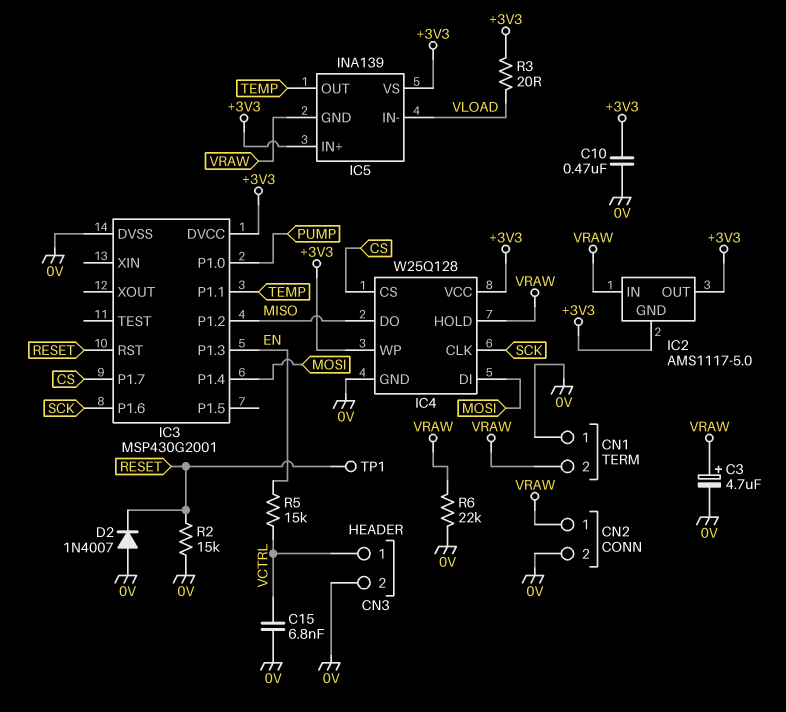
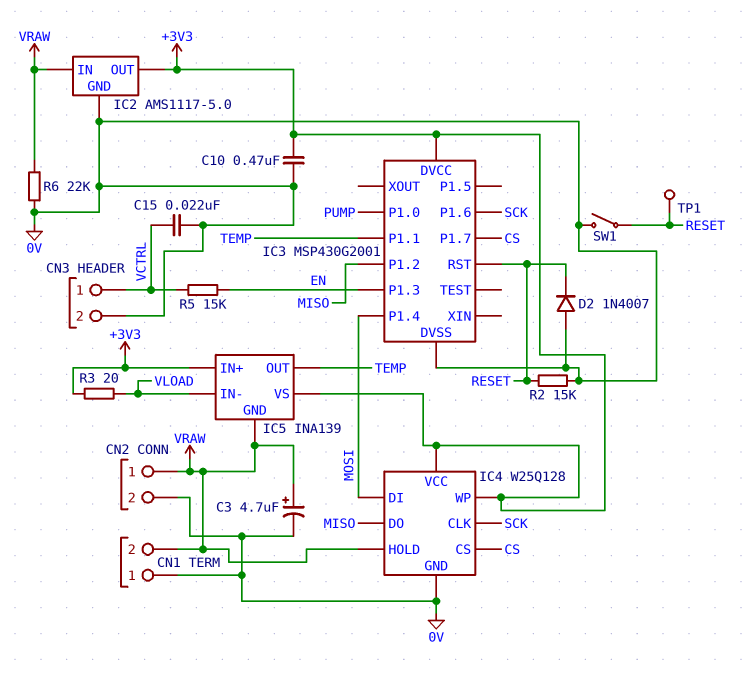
C15: 6.8nF (0V, VCTRL) -> 22nF (0V, VCTRL)
IC2 pin GND: +3V3 -> 0V
SW1: none -> switch (0V, RESET)

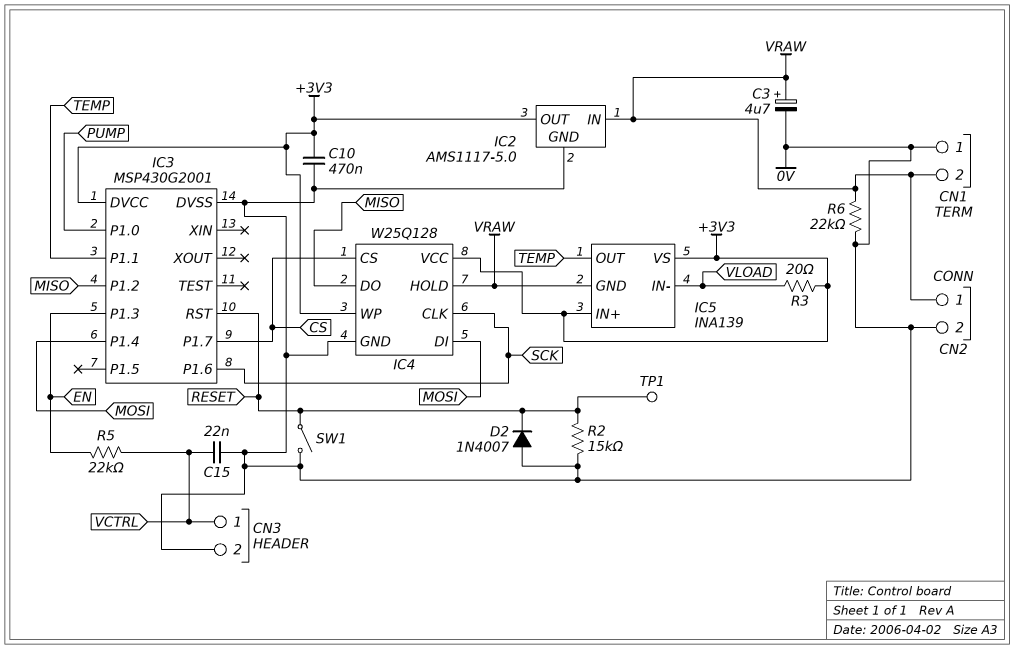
R5: 15k (EN, VCTRL) -> 22k (EN, VCTRL)

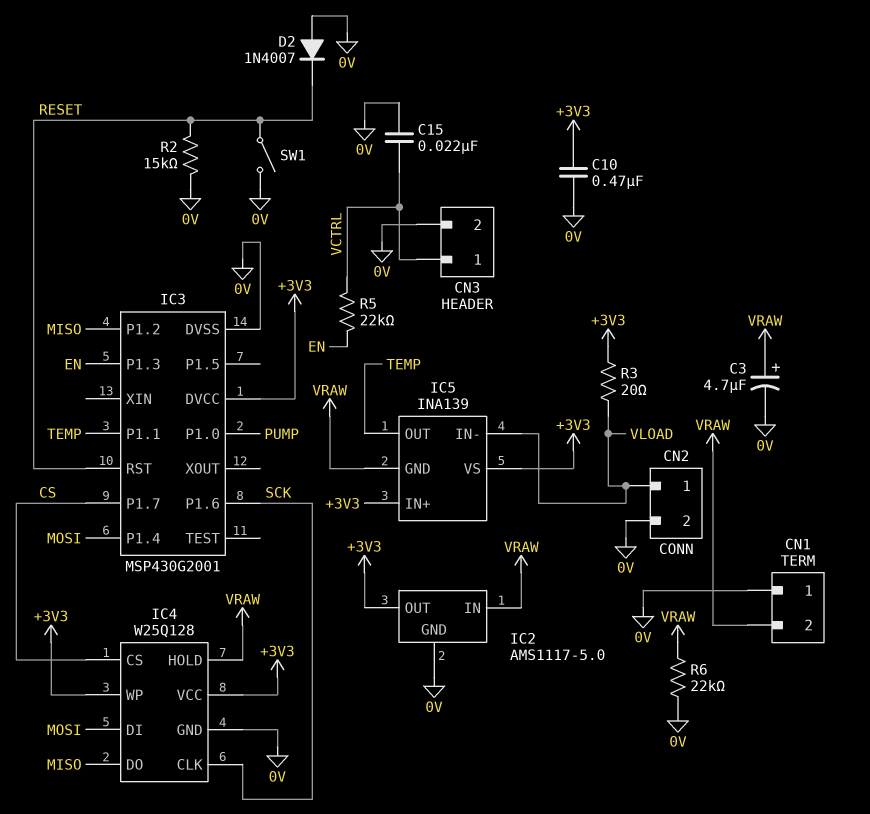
CN2 pin 1: VRAW -> VLOAD
TP1: test point (RESET) -> none

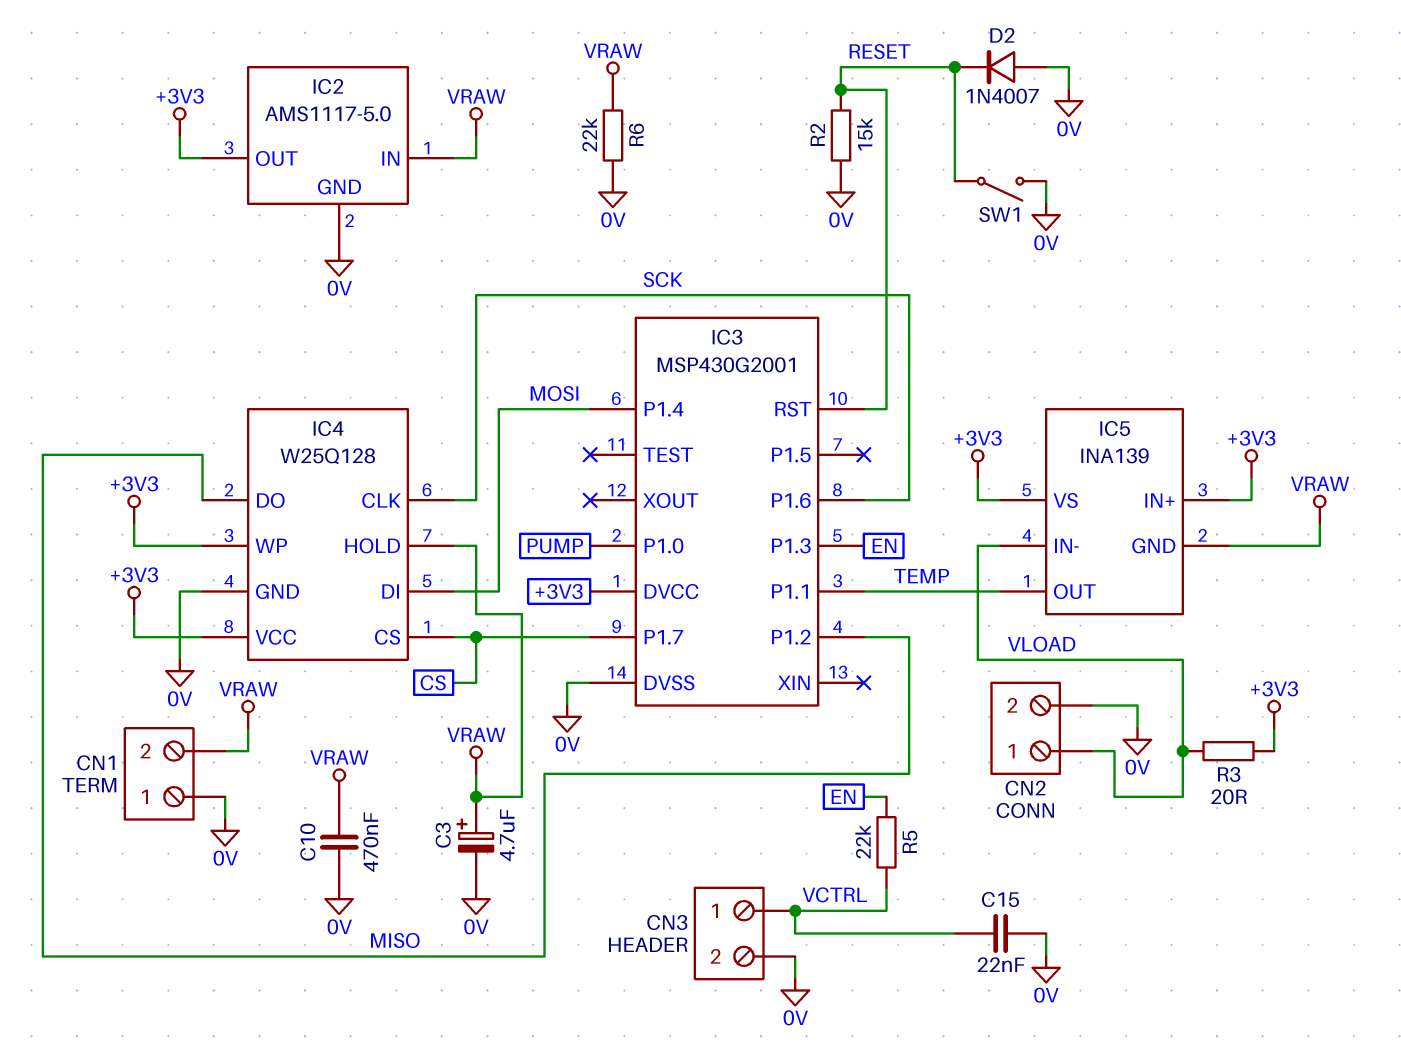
C10: 470nF (+3V3, 0V) -> 470nF (0V, VRAW)

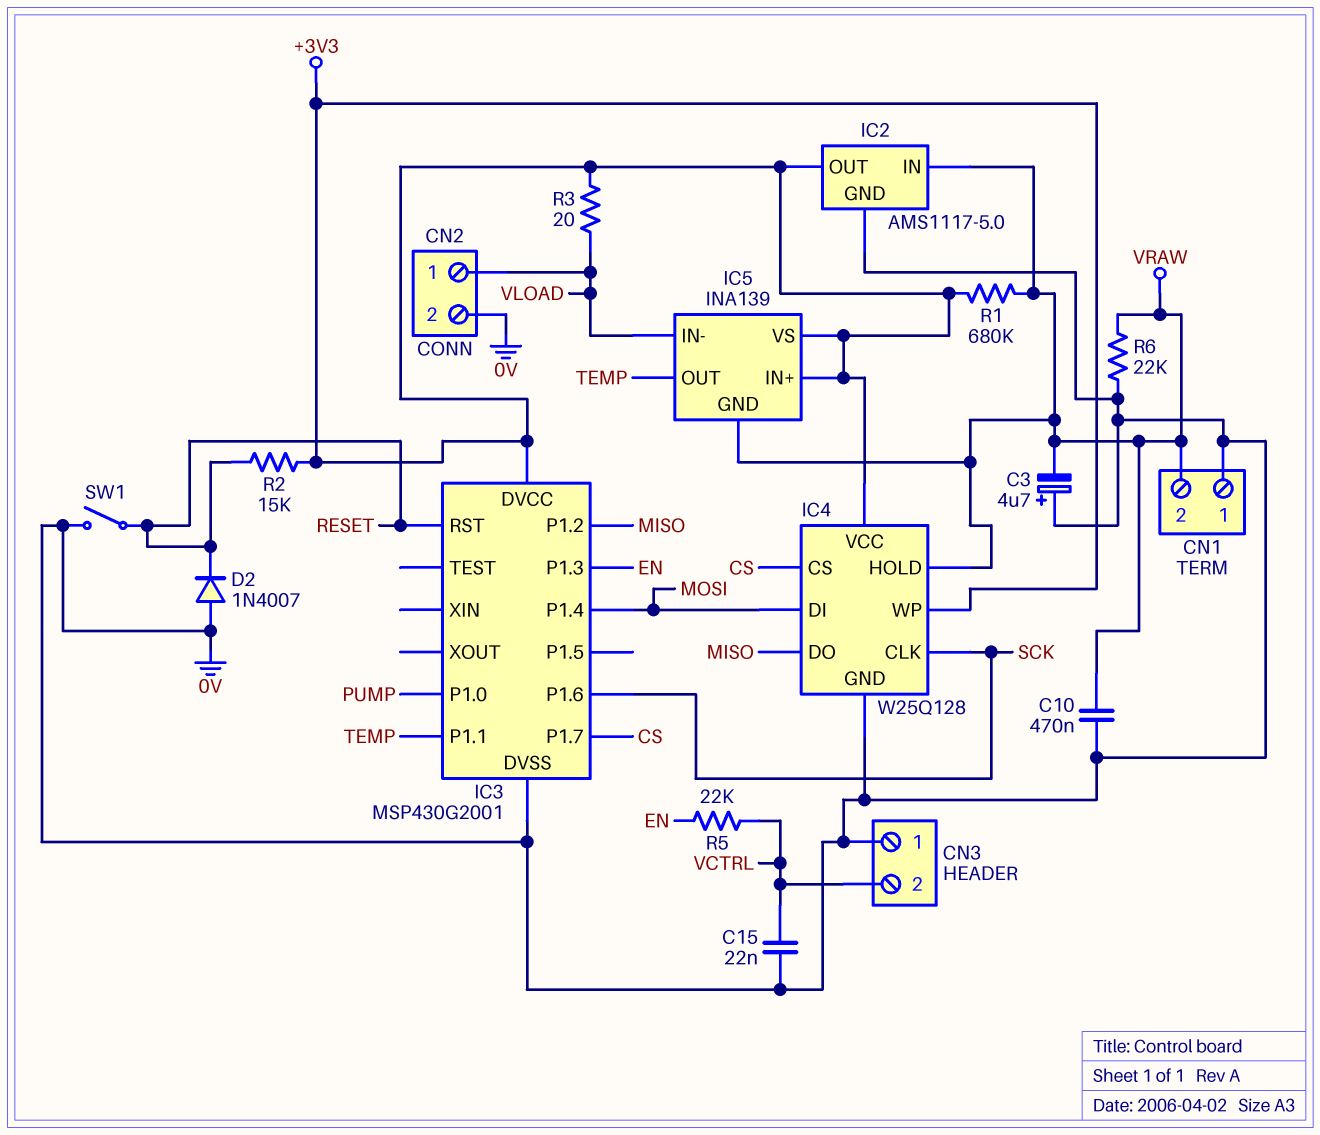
C3: 4.7uF (plus VRAW, minus 0V) -> 4.7uF (plus 0V, minus VRAW)
CN3 pin 1: VCTRL -> 0V
CN3 pin 2: 0V -> VCTRL
R1: none -> 680k (+3V3, VRAW)
R2: 15k (0V, RESET) -> 15k (+3V3, RESET)

